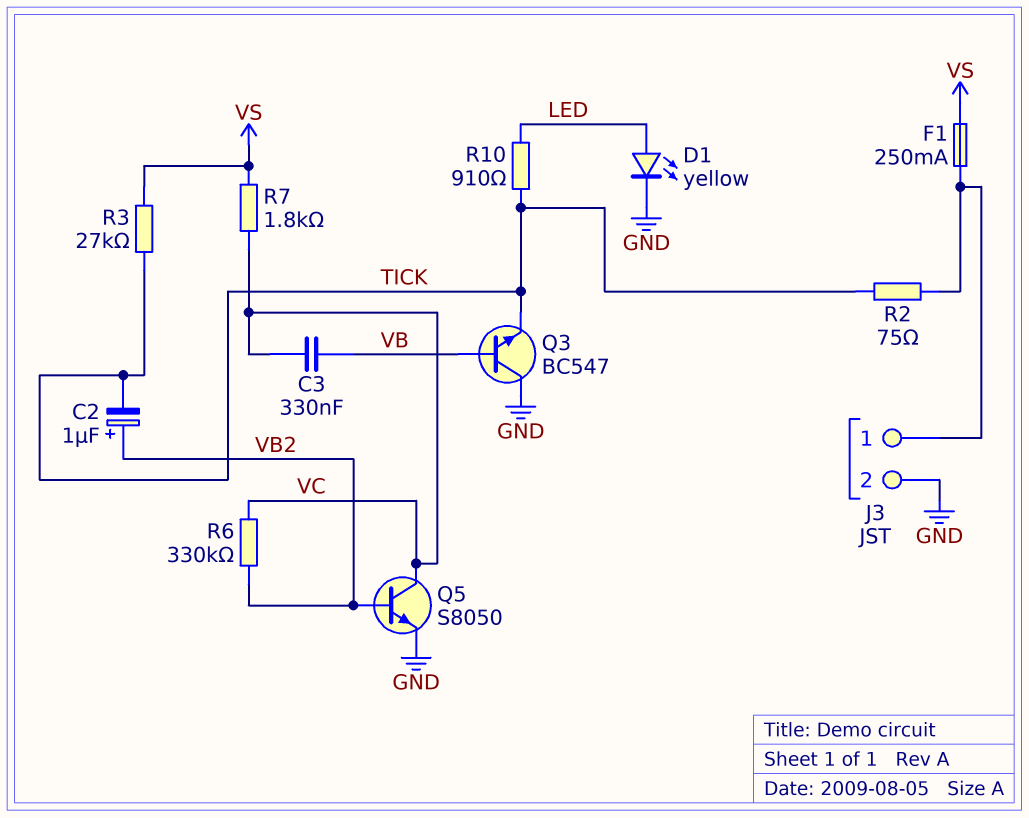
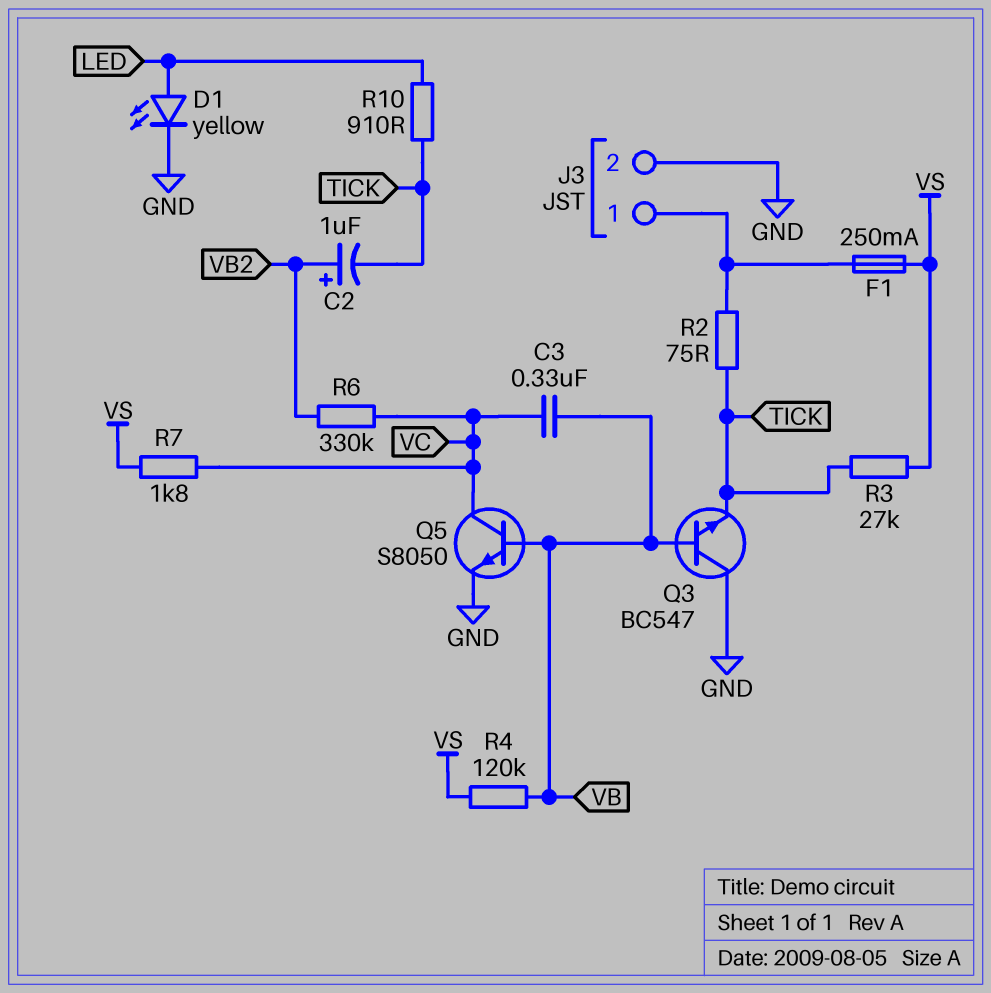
Q5: NPN S8050 (B VB2, C VC, E GND) -> NPN S8050 (B VB, C VC, E GND)
R4: none -> 120k (VB, VS)

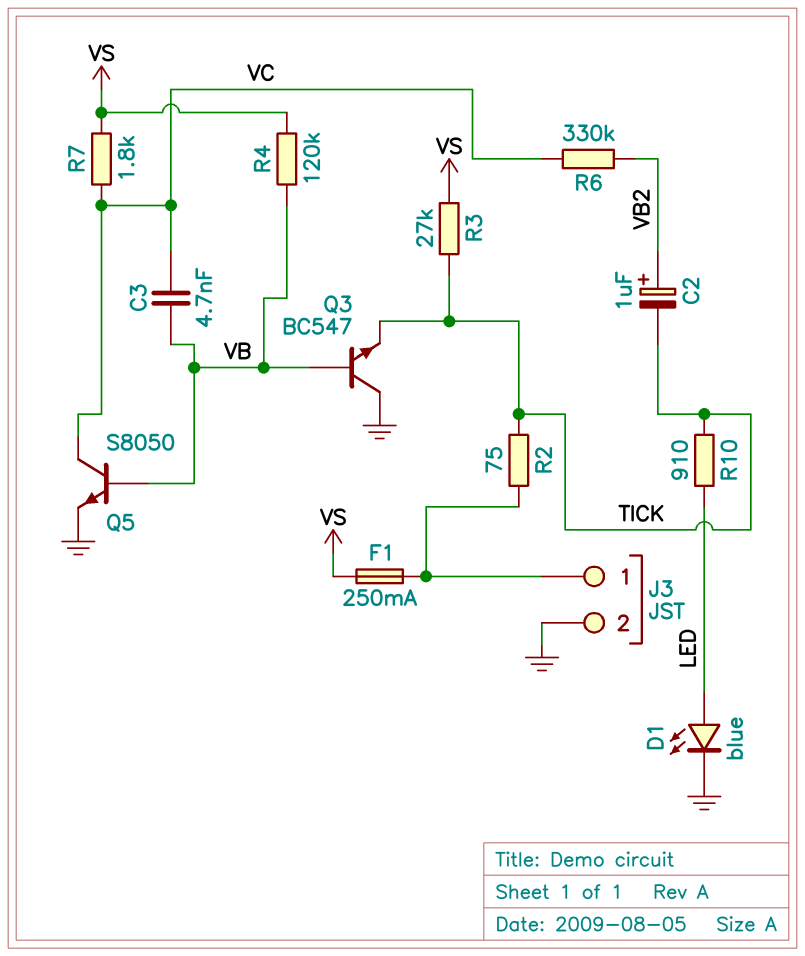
C3: 330nF (VB, VC) -> 4.7nF (VB, VC)
D1: LED yellow (A LED, K GND) -> LED blue (A LED, K GND)

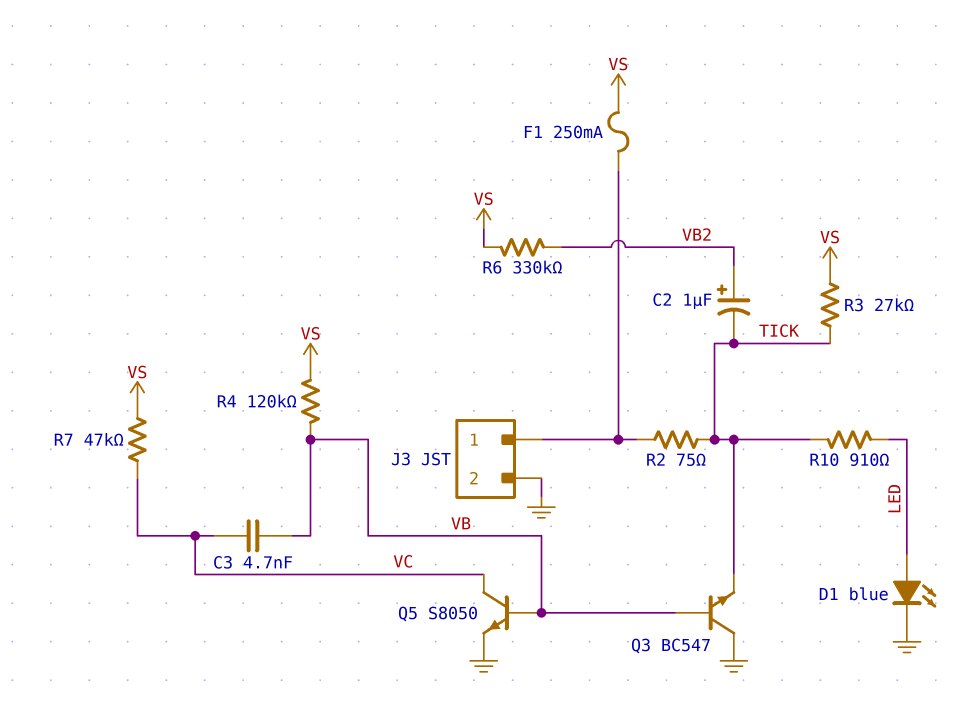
R6: 330k (VB2, VC) -> 330k (VB2, VS)
R7: 1.8k (VC, VS) -> 47k (VC, VS)

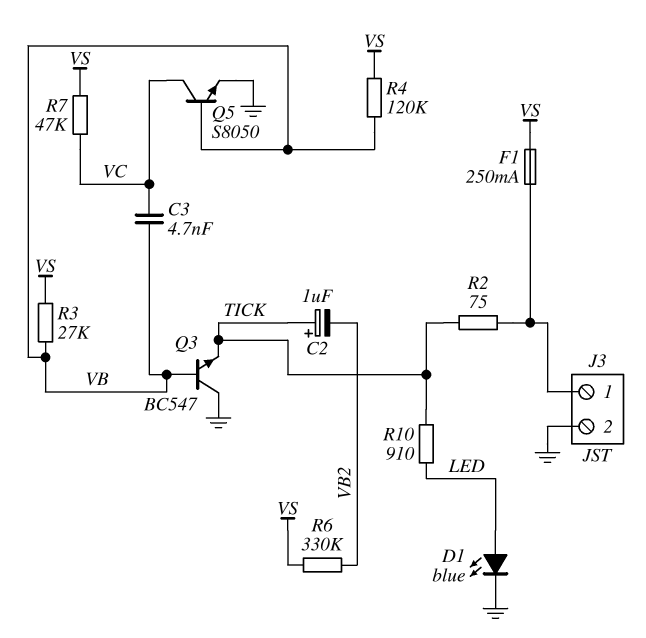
C2: 1uF (plus VB2, minus TICK) -> 1uF (plus TICK, minus VB2)
R3: 27k (TICK, VS) -> 27k (VB, VS)

